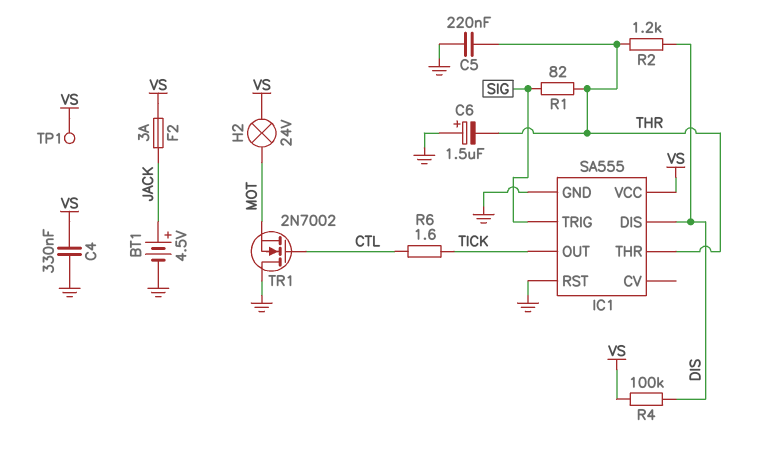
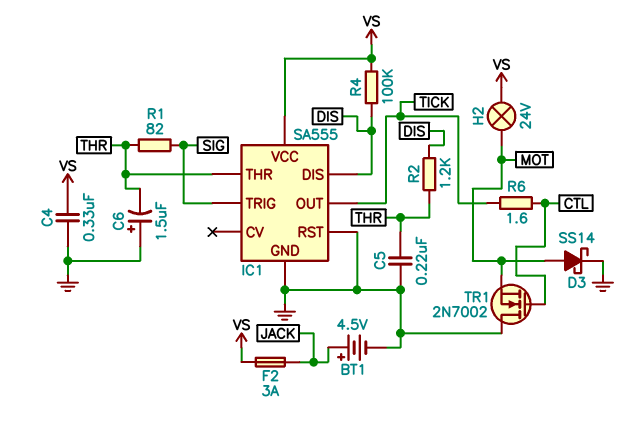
D3: none -> schottky SS14 (A MOT, K GND)
TP1: test point (VS) -> none

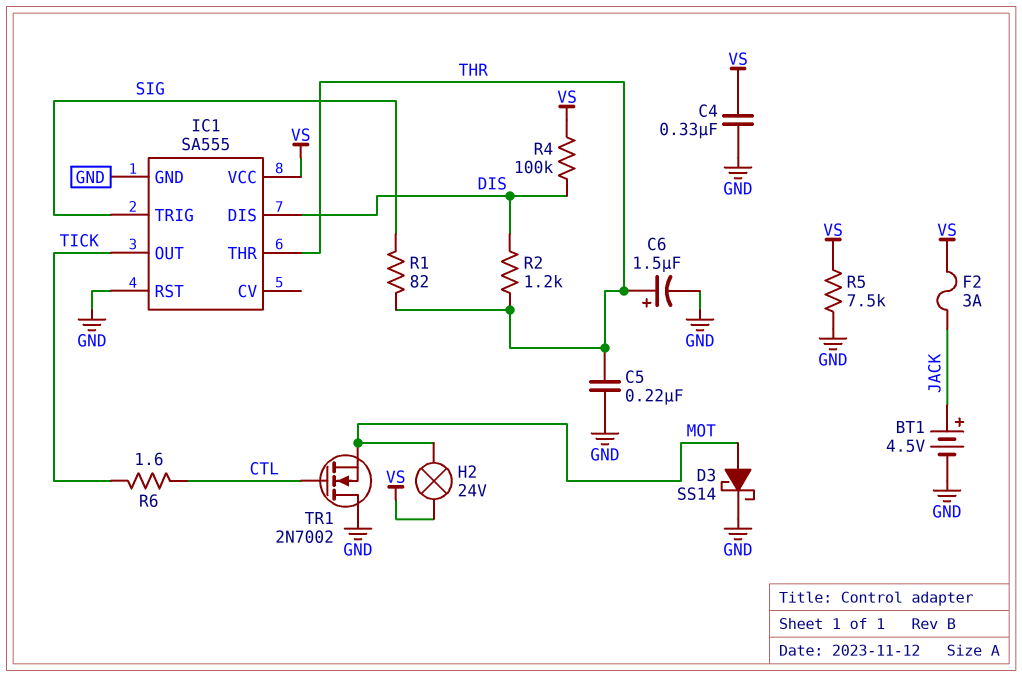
C6: 1.5uF (plus GND, minus THR) -> 1.5uF (plus THR, minus GND)
R5: none -> 7.5k (GND, VS)

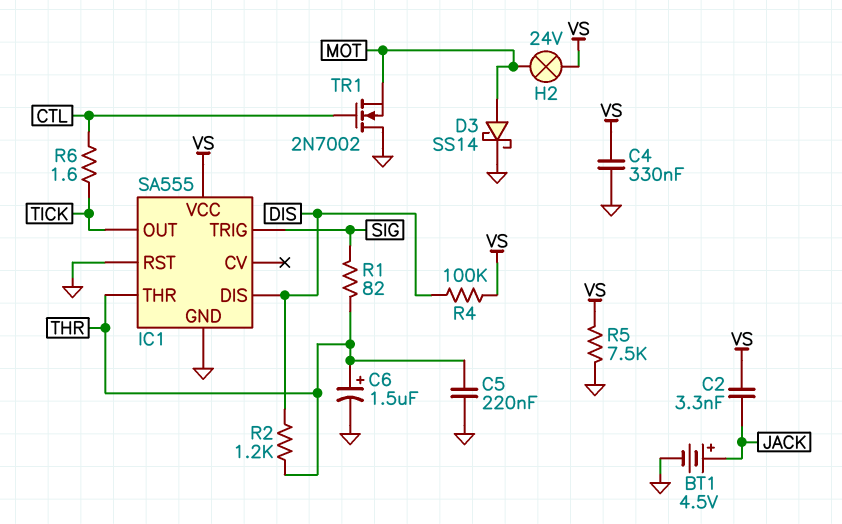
C2: none -> 3.3nF (JACK, VS)
F2: 3A (JACK, VS) -> none

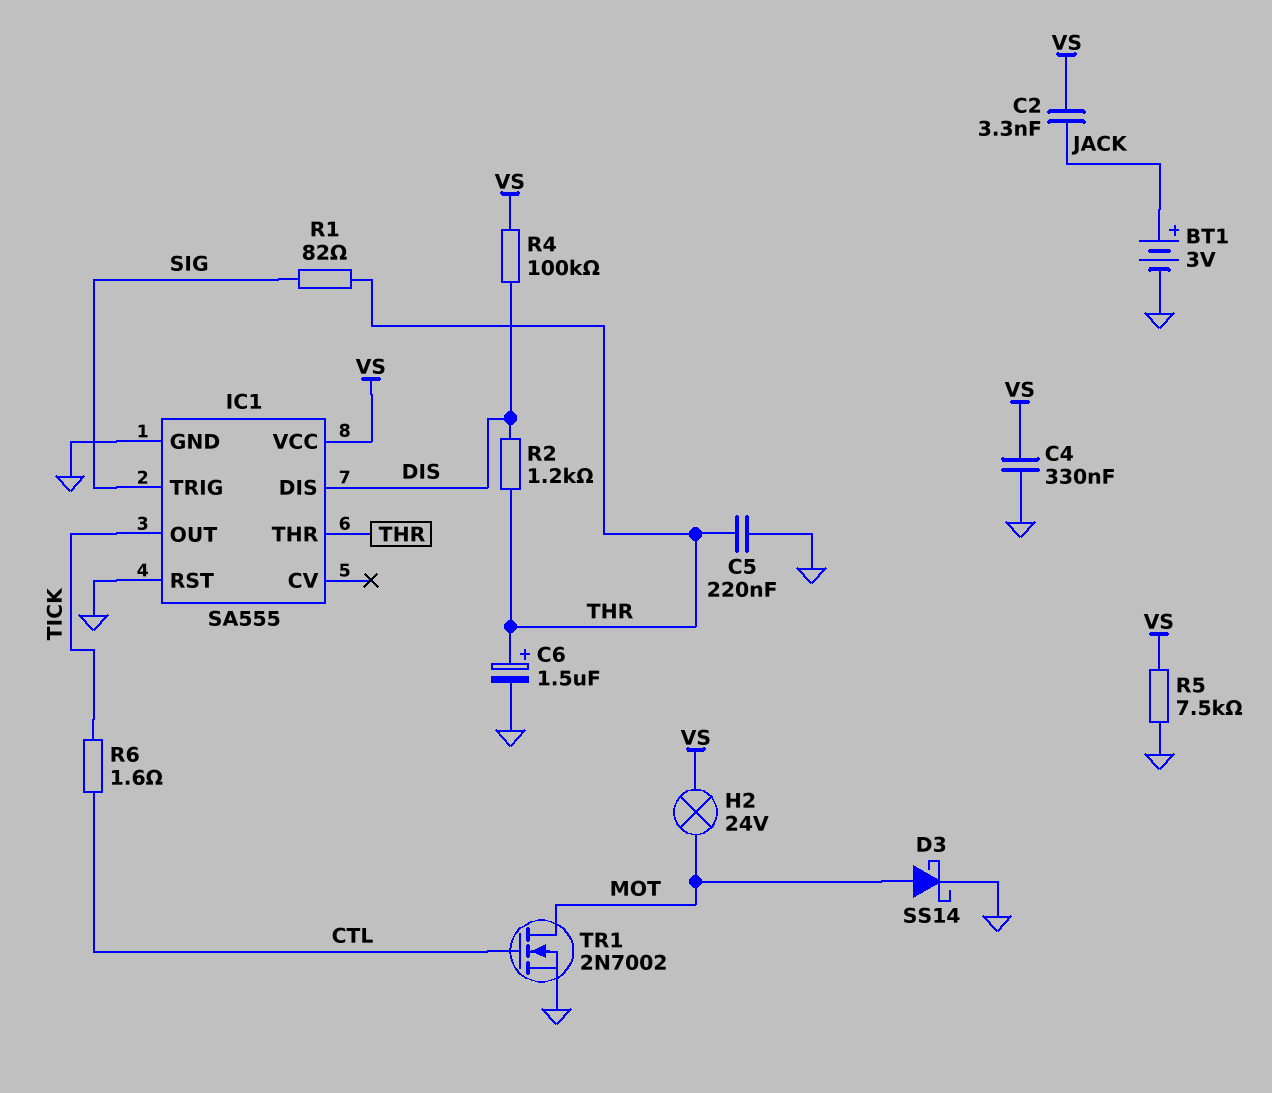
BT1: 4.5V (plus JACK, minus GND) -> 3V (plus JACK, minus GND)
TR1: NMOS 2N7002 (G CTL, D GND, S MOT) -> NMOS 2N7002 (G CTL, D MOT, S GND)

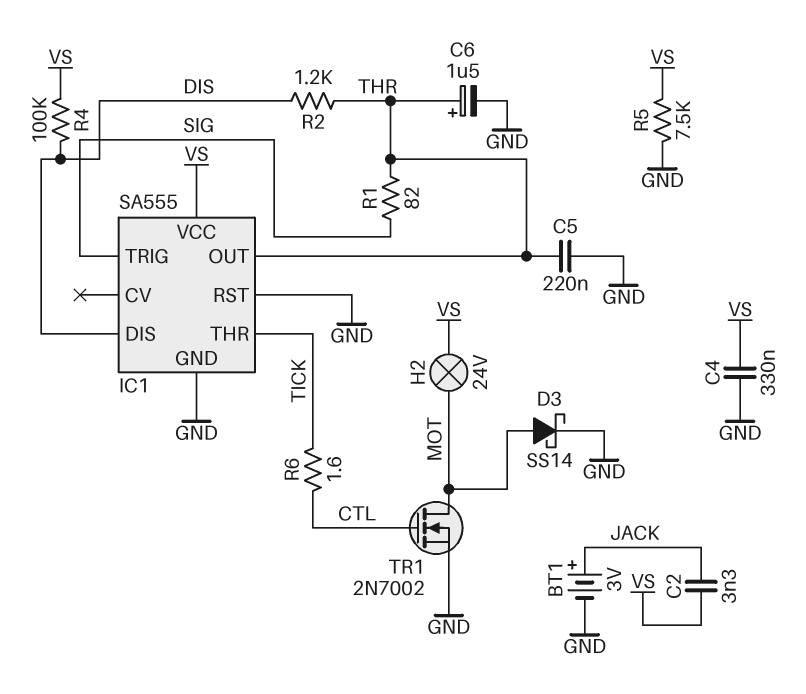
IC1 pin OUT: TICK -> THR
IC1 pin THR: THR -> TICK

